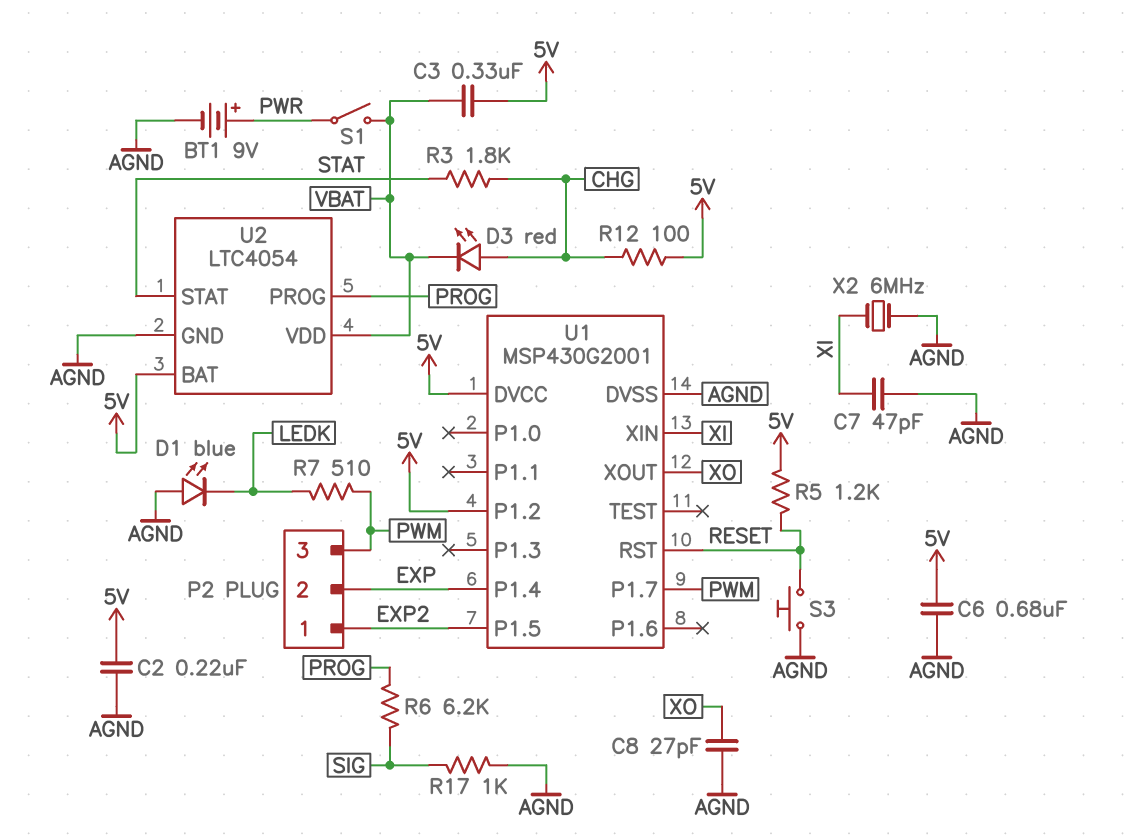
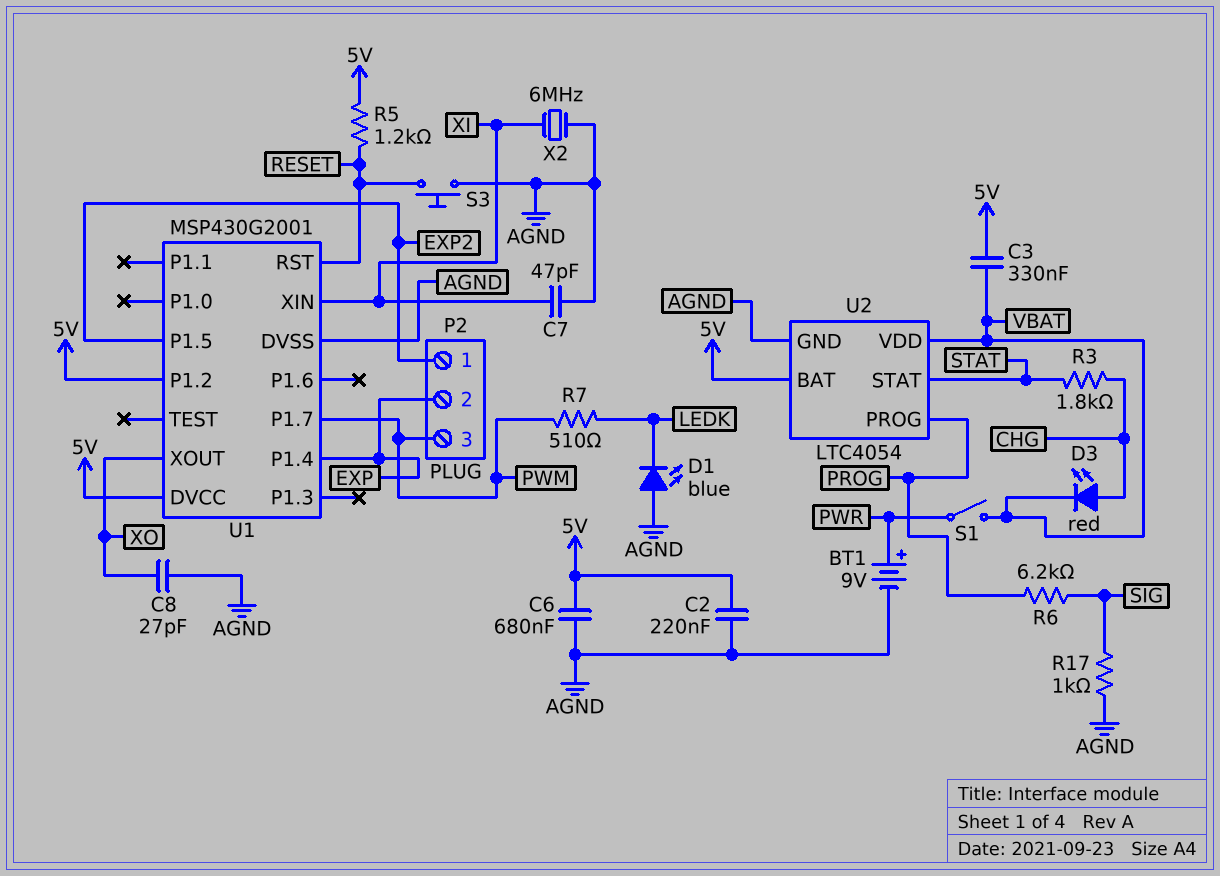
R12: 100 (5V, CHG) -> none

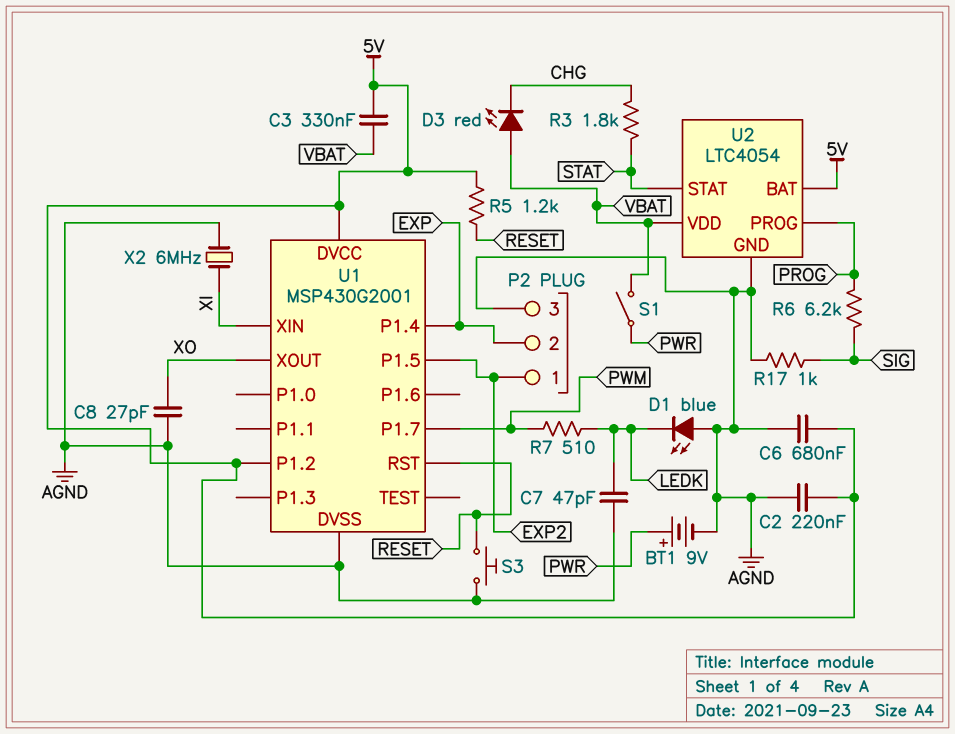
C7: 47pF (AGND, XI) -> 47pF (AGND, LEDK)
D3: LED red (A CHG, K VBAT) -> LED red (A VBAT, K CHG)
P2 pin 3: PWM -> AGND

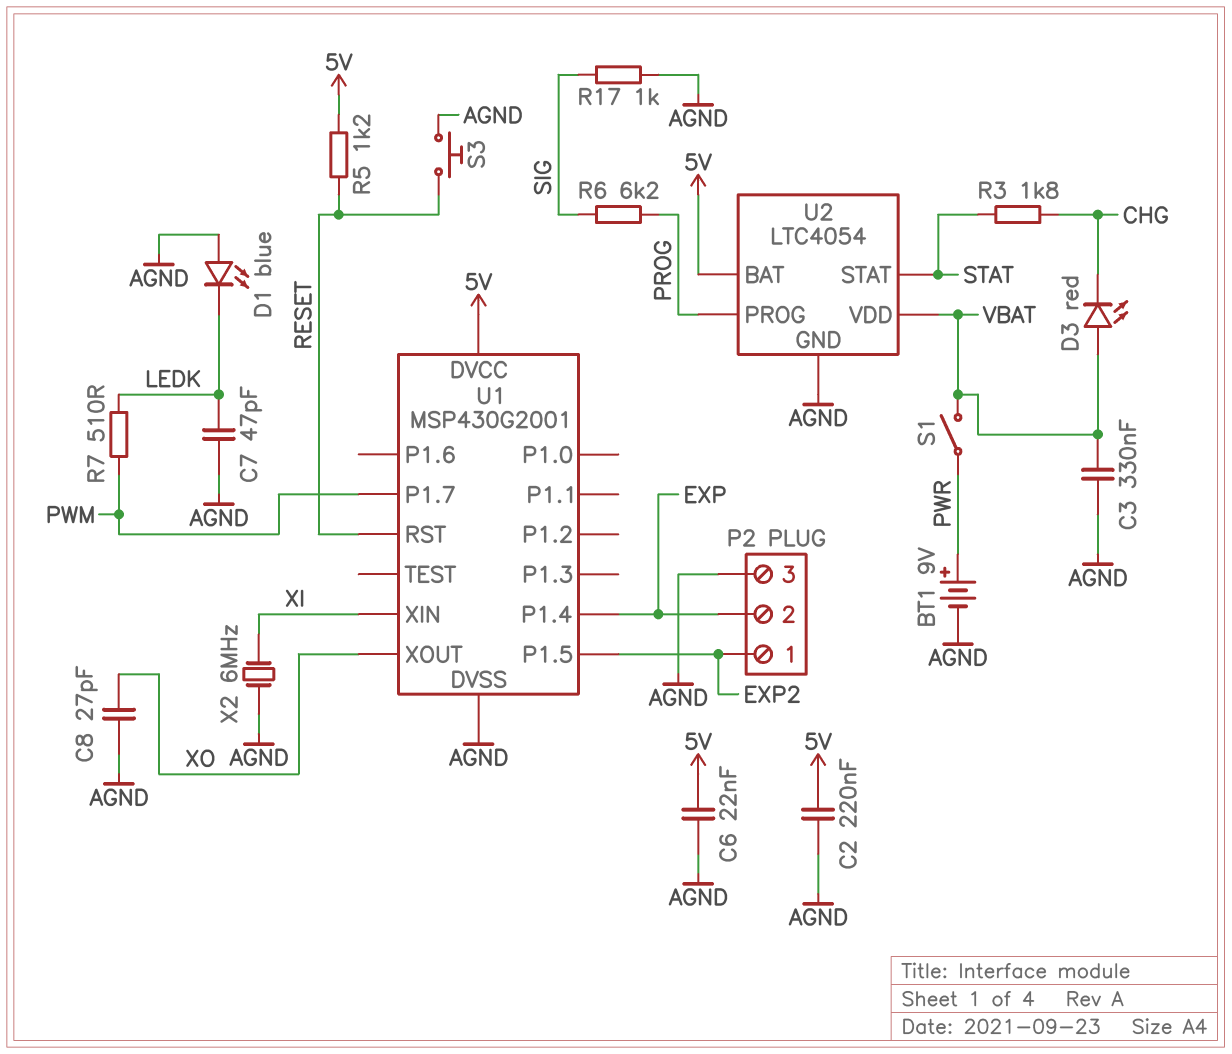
C3: 330nF (5V, VBAT) -> 330nF (AGND, VBAT)
C6: 680nF (5V, AGND) -> 22nF (5V, AGND)
U1 pin P1.2: 5V -> none

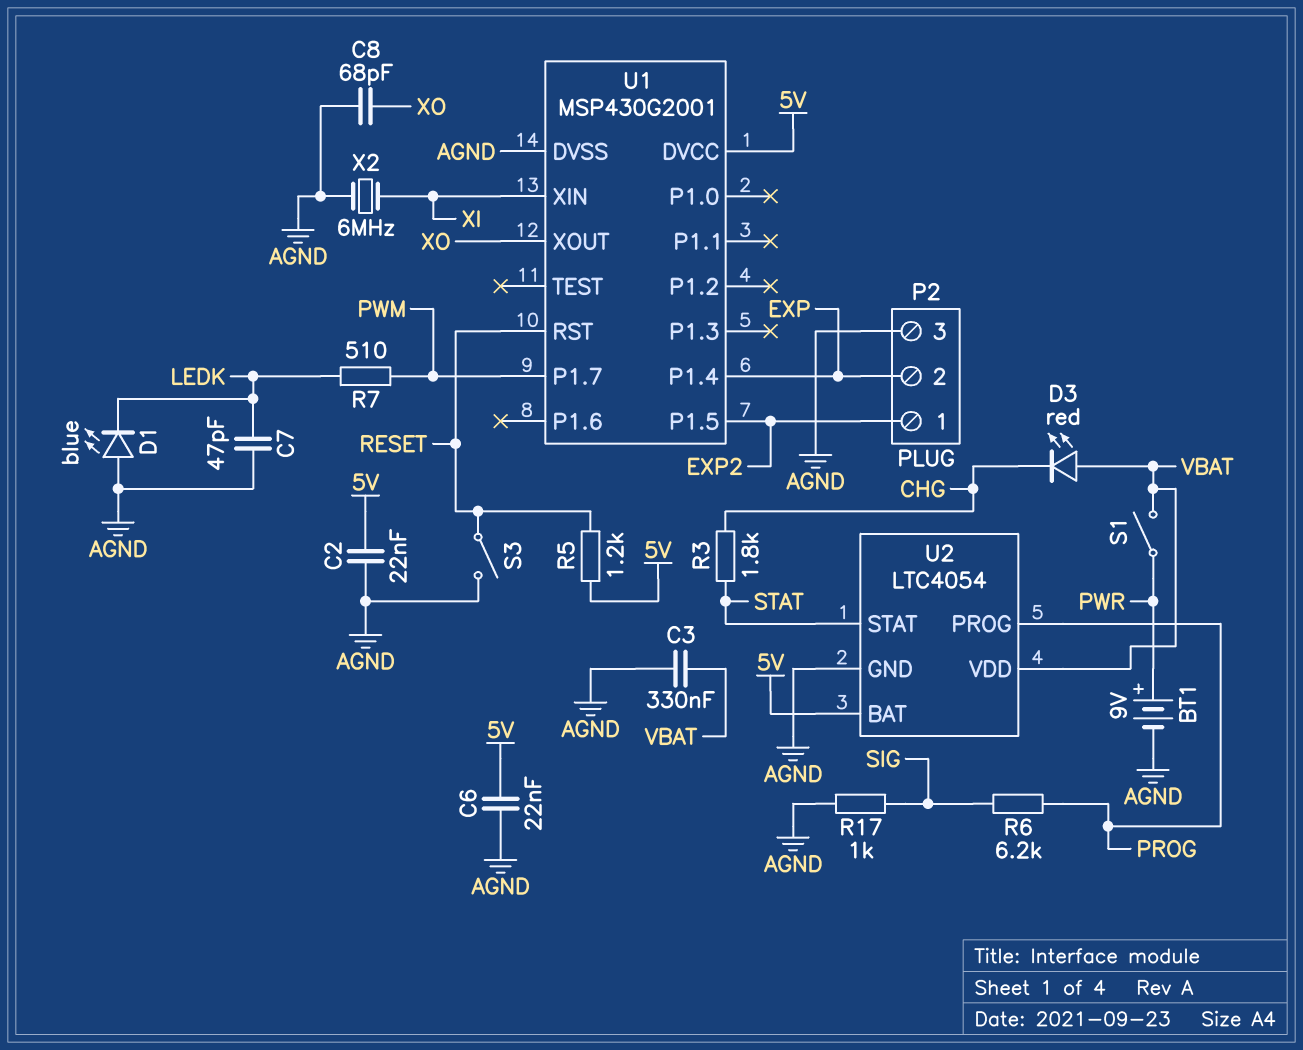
C2: 220nF (5V, AGND) -> 22nF (5V, AGND)
C8: 27pF (AGND, XO) -> 68pF (AGND, XO)
S3: button (AGND, RESET) -> switch (AGND, RESET)

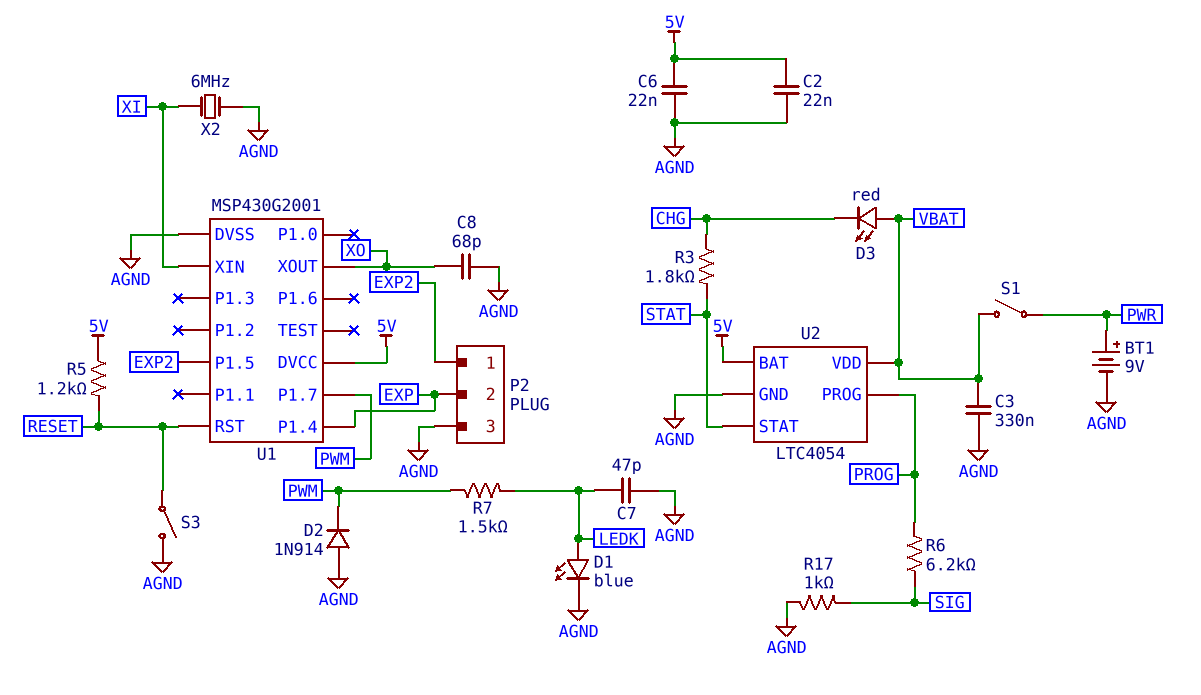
D1: LED blue (A AGND, K LEDK) -> LED blue (A LEDK, K AGND)
D2: none -> diode 1N914 (A AGND, K PWM)
R7: 510 (LEDK, PWM) -> 1.5k (LEDK, PWM)

